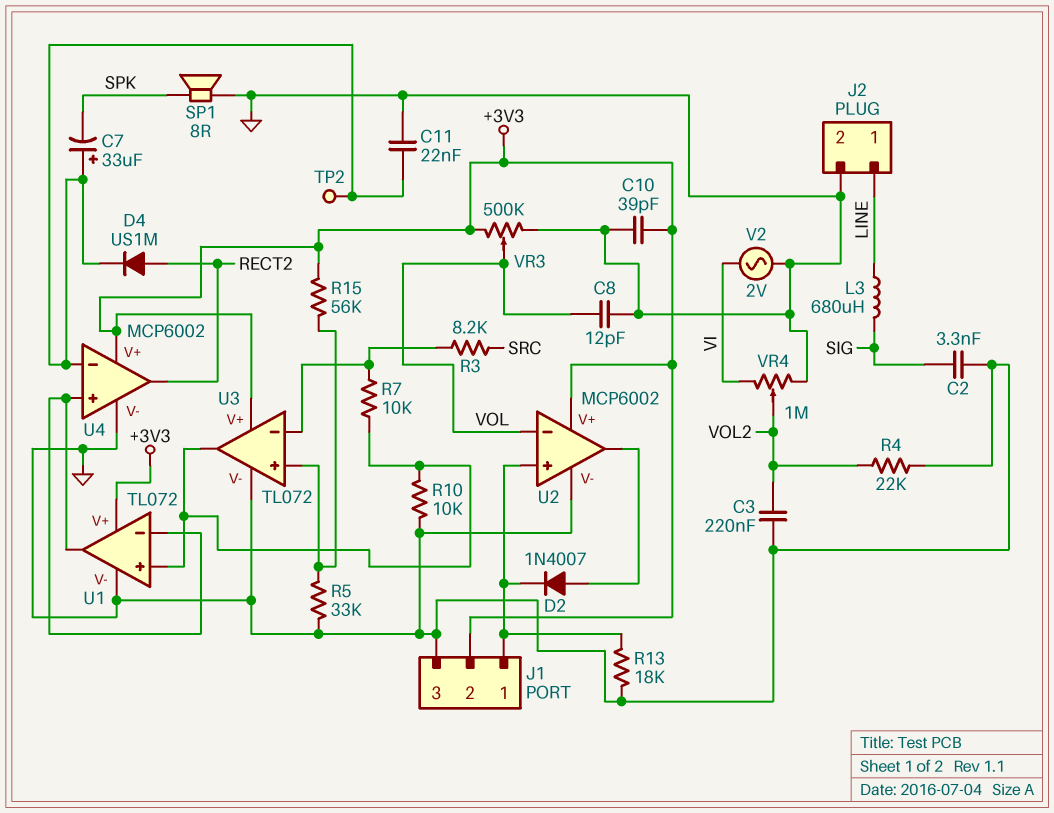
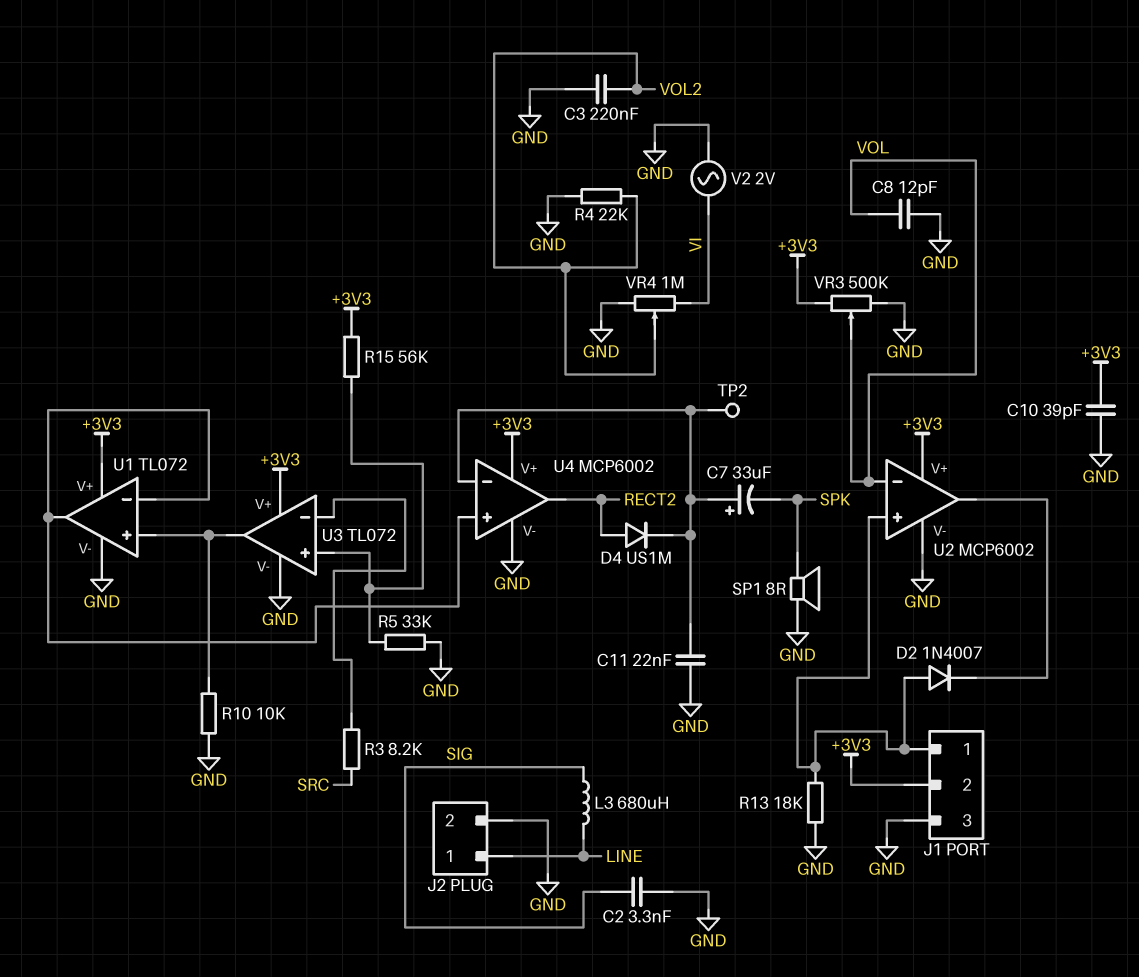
D2: diode 1N4007 (A U2/out, K J1/1) -> diode 1N4007 (A J1/1, K U2/out)
R7: 10k (U1/in+, U3/in-) -> none

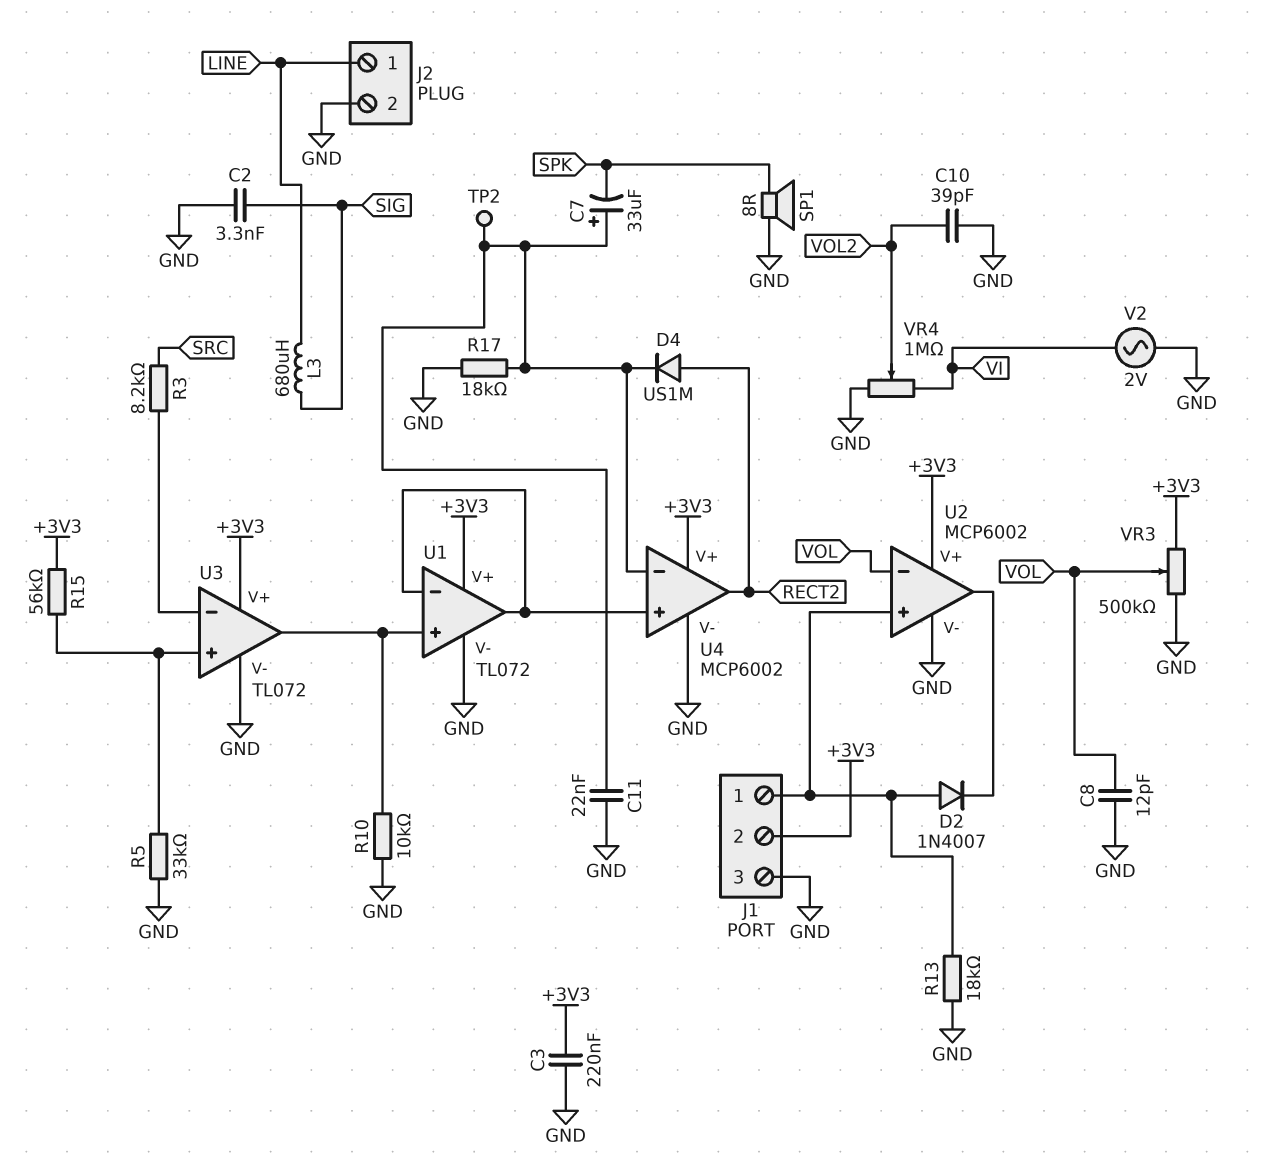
C3: 220nF (GND, VOL2) -> 220nF (+3V3, GND)
C10: 39pF (+3V3, GND) -> 39pF (GND, VOL2)
R4: 22k (GND, VOL2) -> none
R17: none -> 18k (GND, U4/in-)

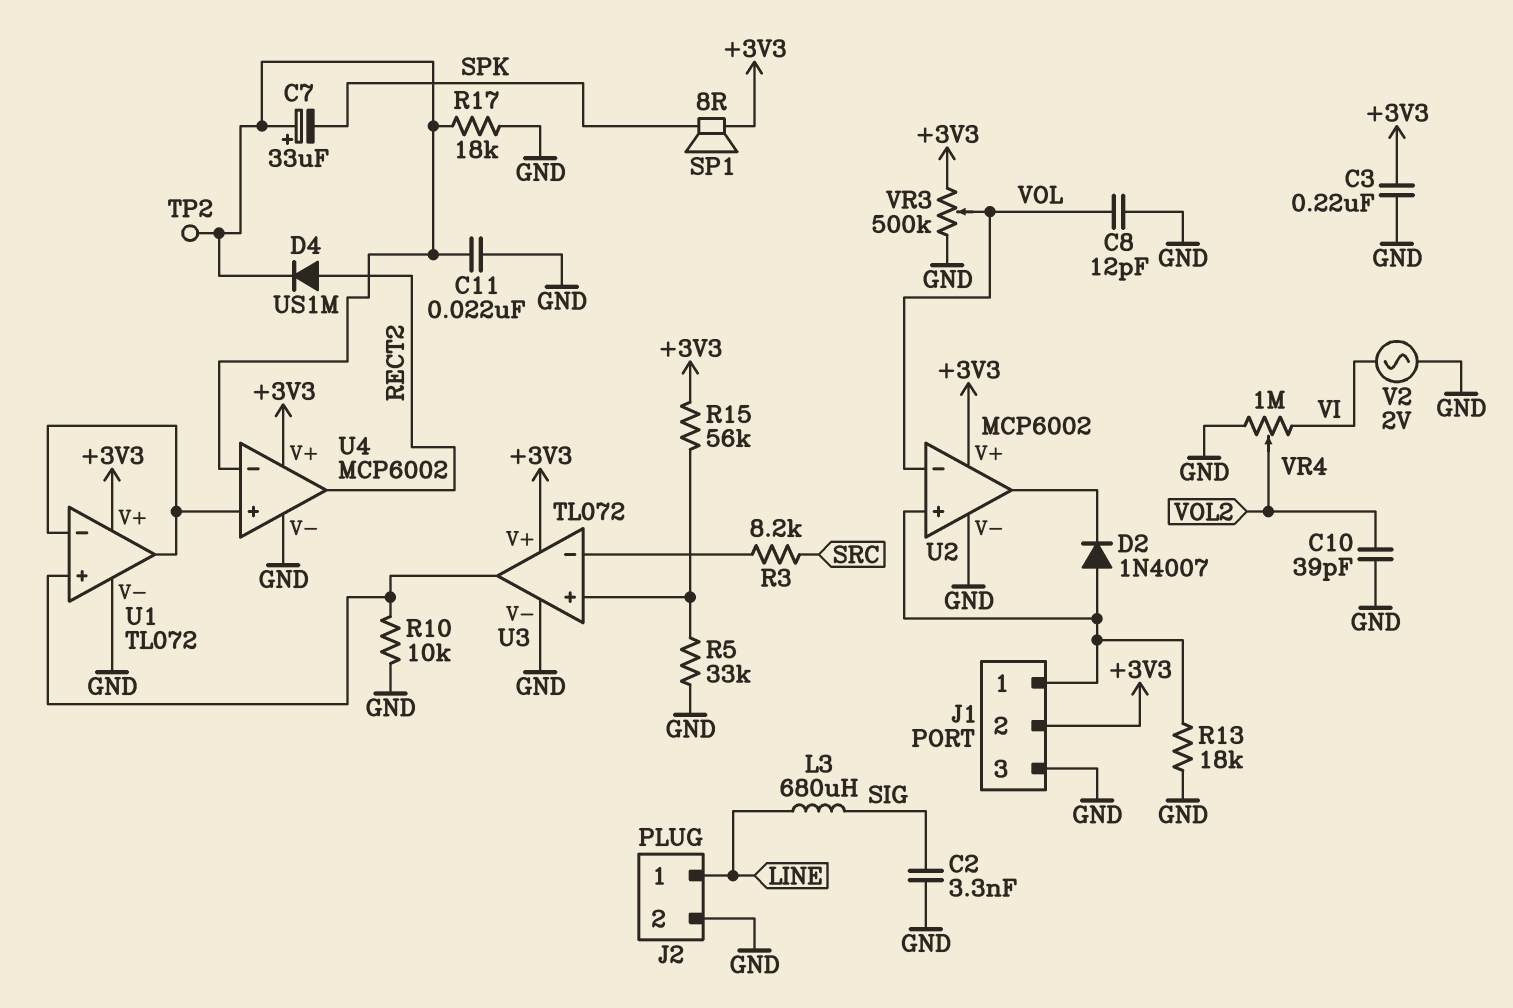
SP1: speaker 8R (GND, SPK) -> speaker 8R (+3V3, SPK)

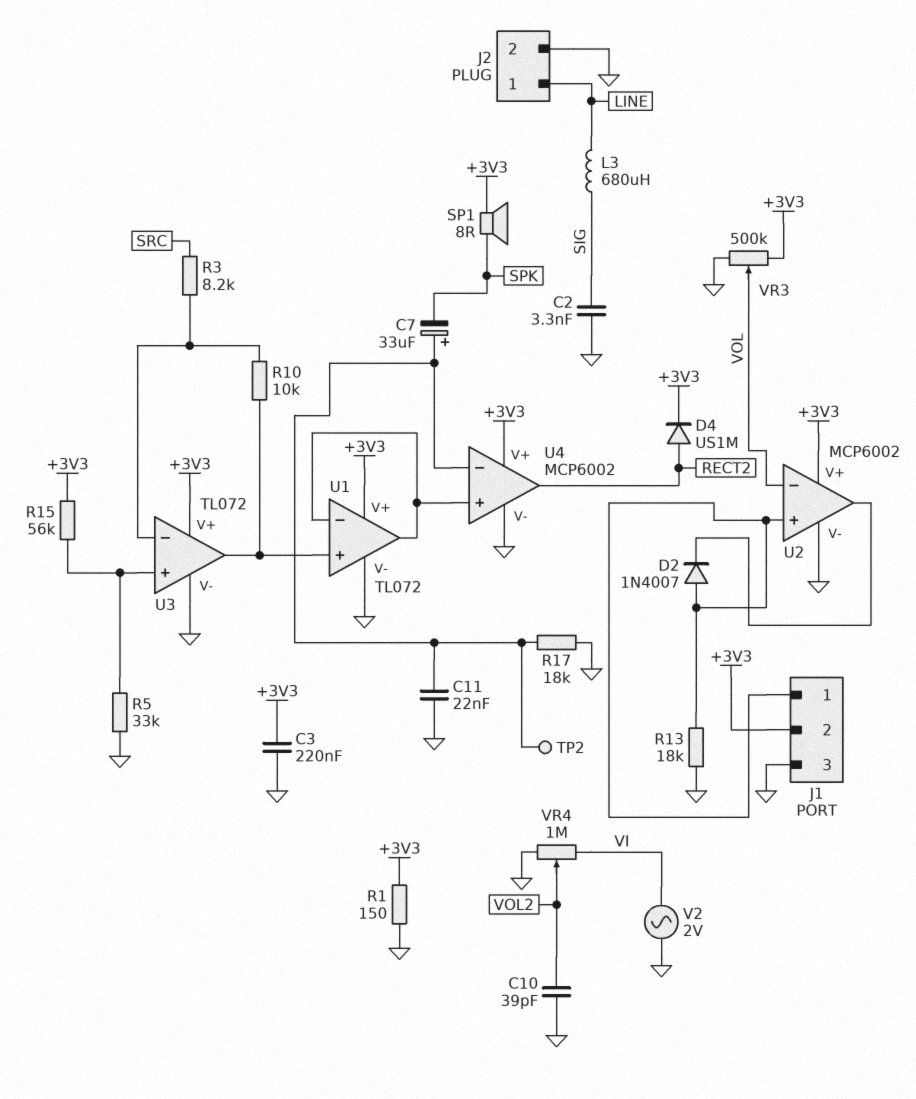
C8: 12pF (GND, VOL) -> none
D4: diode US1M (A RECT2, K U4/in-) -> diode US1M (A RECT2, K +3V3)
R1: none -> 150 (+3V3, GND)
R10: 10k (GND, U1/in+) -> 10k (U1/in+, U3/in-)

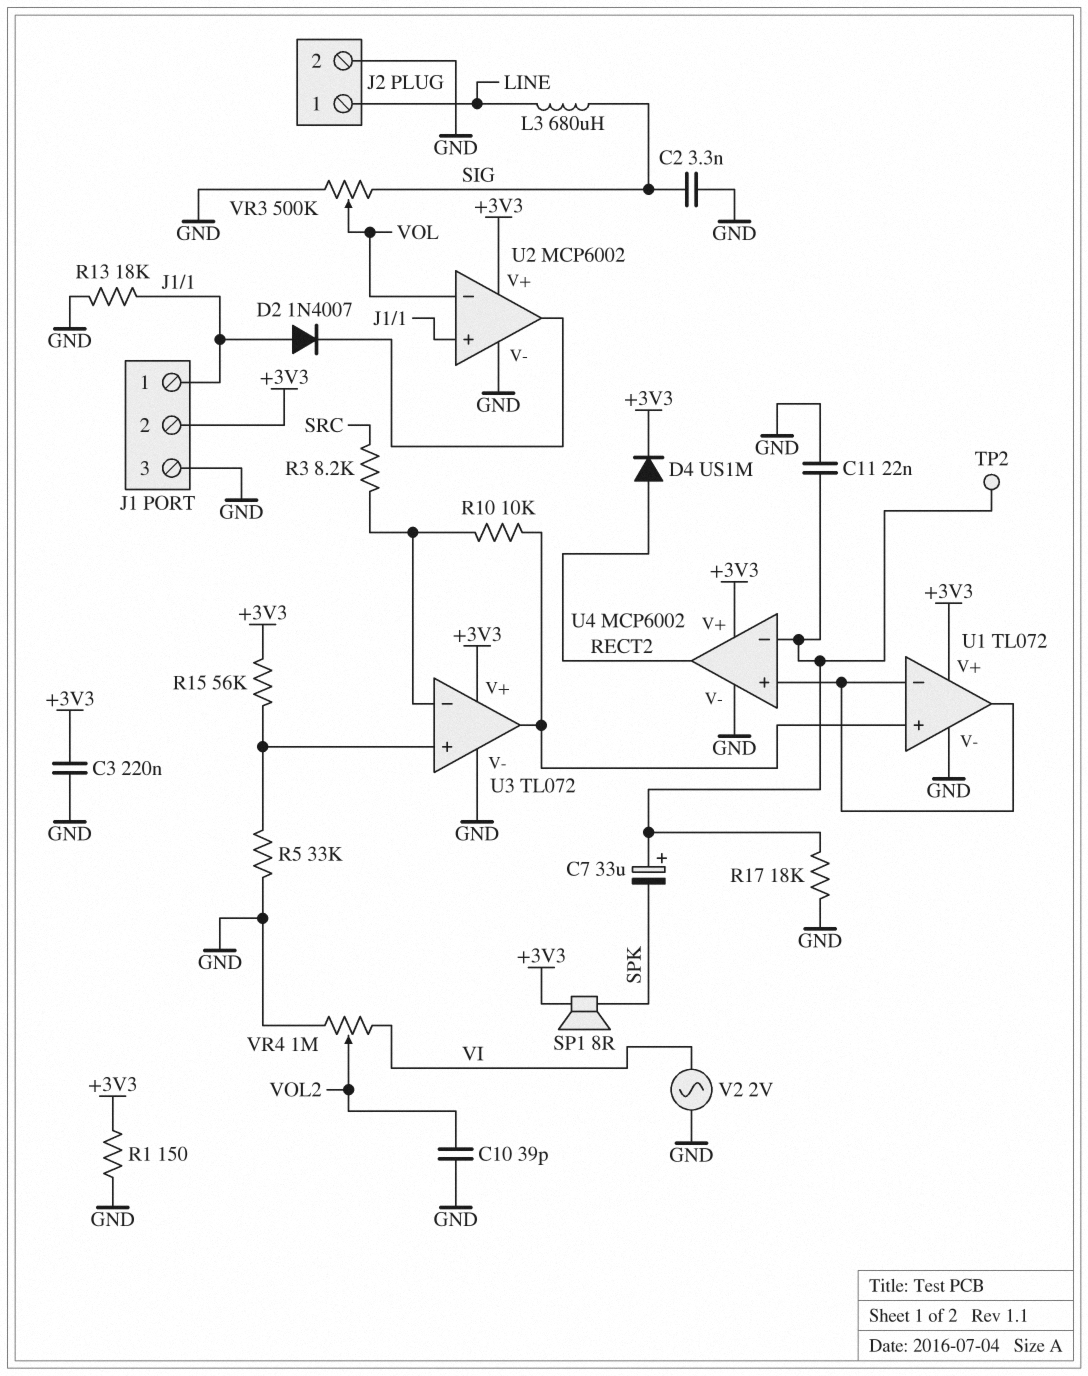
VR3: 500k (+3V3, GND, wiper VOL) -> 500k (GND, SIG, wiper VOL)

